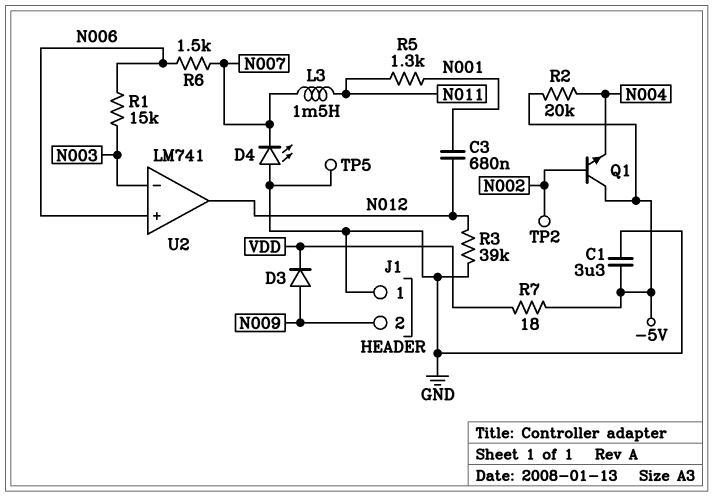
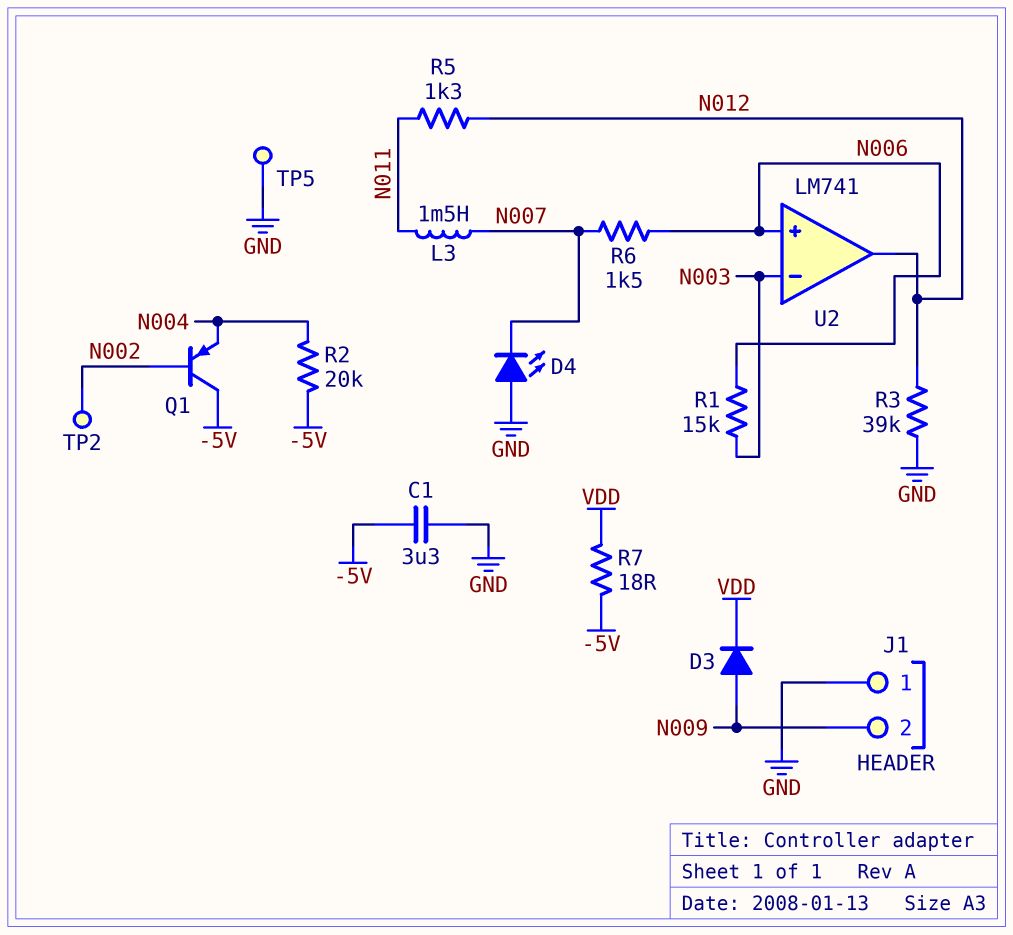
C3: 680nF (N001, N012) -> none
Q1: NPN (B N002, C -5V, E N004) -> PNP (B N002, C -5V, E N004)
R5: 1.3k (N001, N011) -> 1.3k (N011, N012)

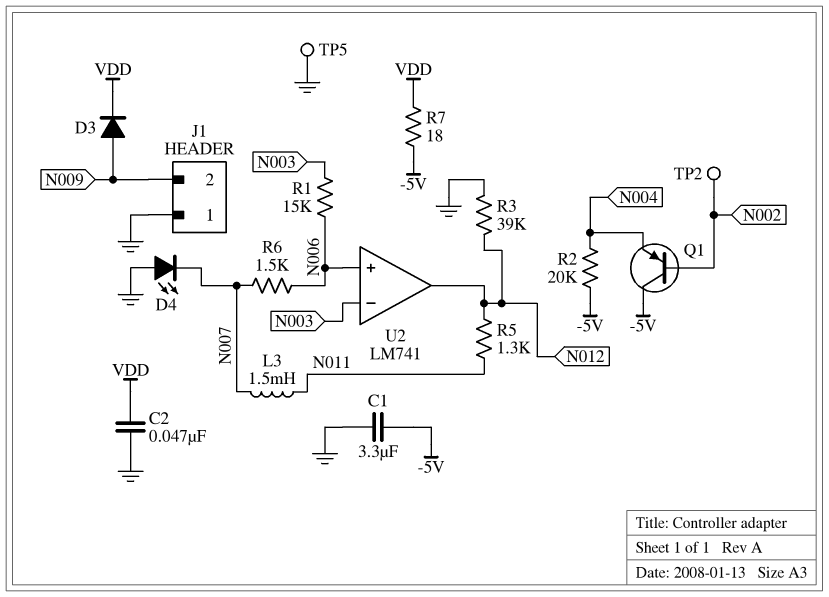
C2: none -> 47nF (GND, VDD)

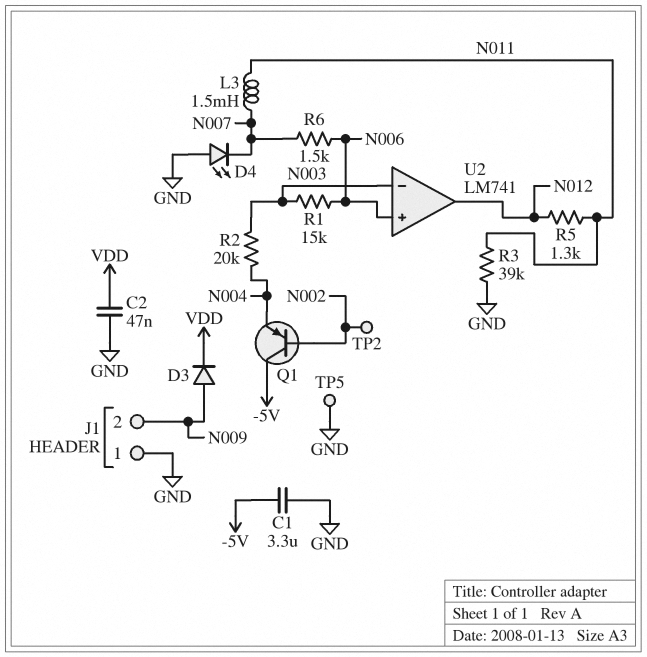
R2: 20k (-5V, N004) -> 20k (N003, N004)
R3: 39k (GND, N012) -> 39k (GND, N011)
R7: 18 (-5V, VDD) -> none

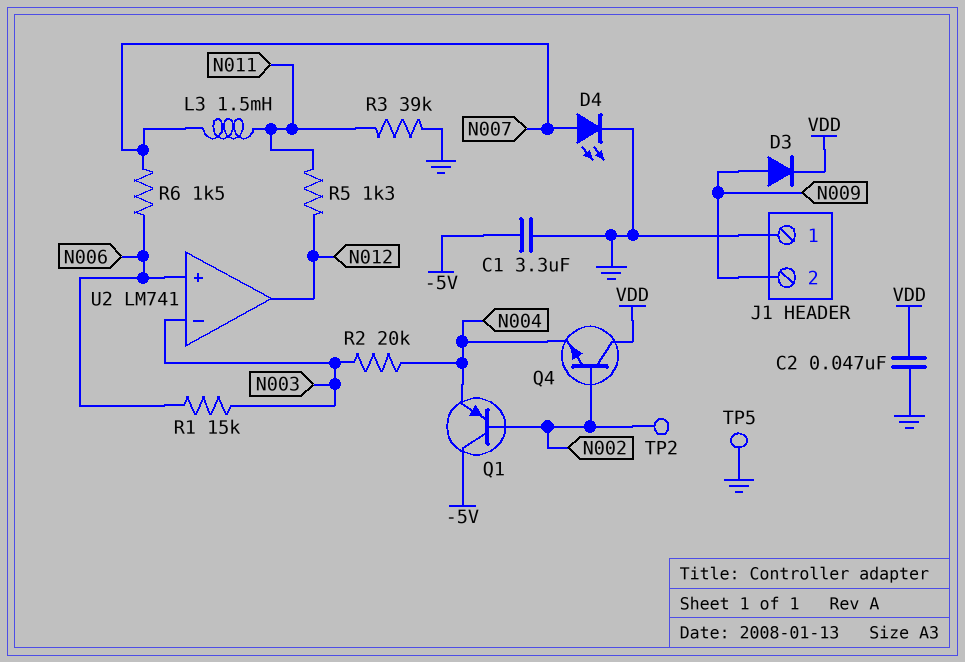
D4: LED (A GND, K N007) -> LED (A N007, K GND)
Q4: none -> NPN (B N002, C VDD, E N004)

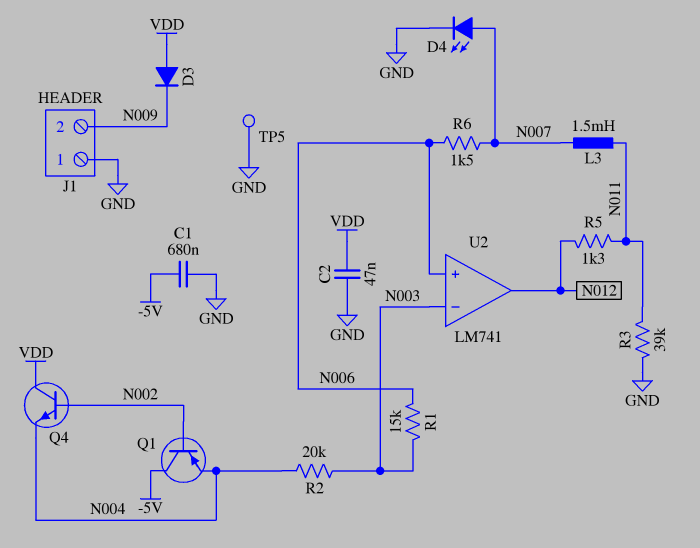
C1: 3.3uF (-5V, GND) -> 680nF (-5V, GND)
D3: diode (A N009, K VDD) -> diode (A VDD, K N009)
TP2: test point (N002) -> none

